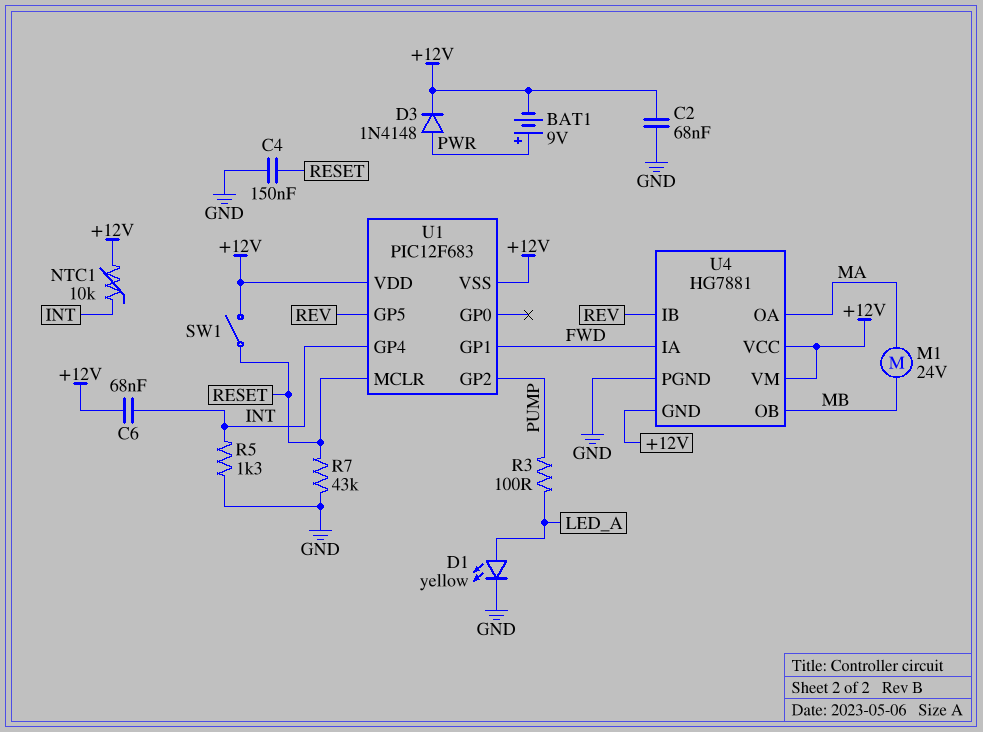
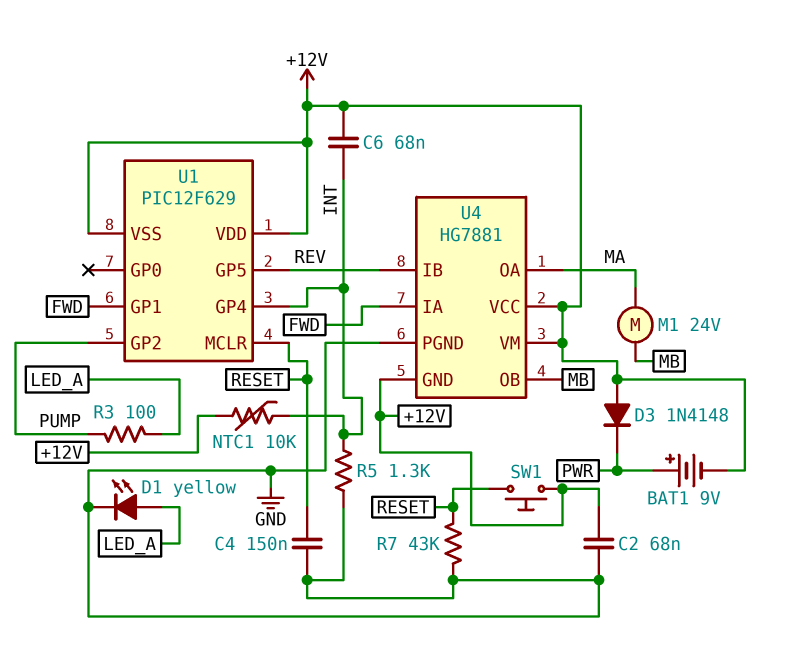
D3: diode 1N4148 (A PWR, K +12V) -> diode 1N4148 (A +12V, K PWR)
SW1: switch (+12V, RESET) -> button (+12V, RESET)
U1: PIC12F683 -> PIC12F629

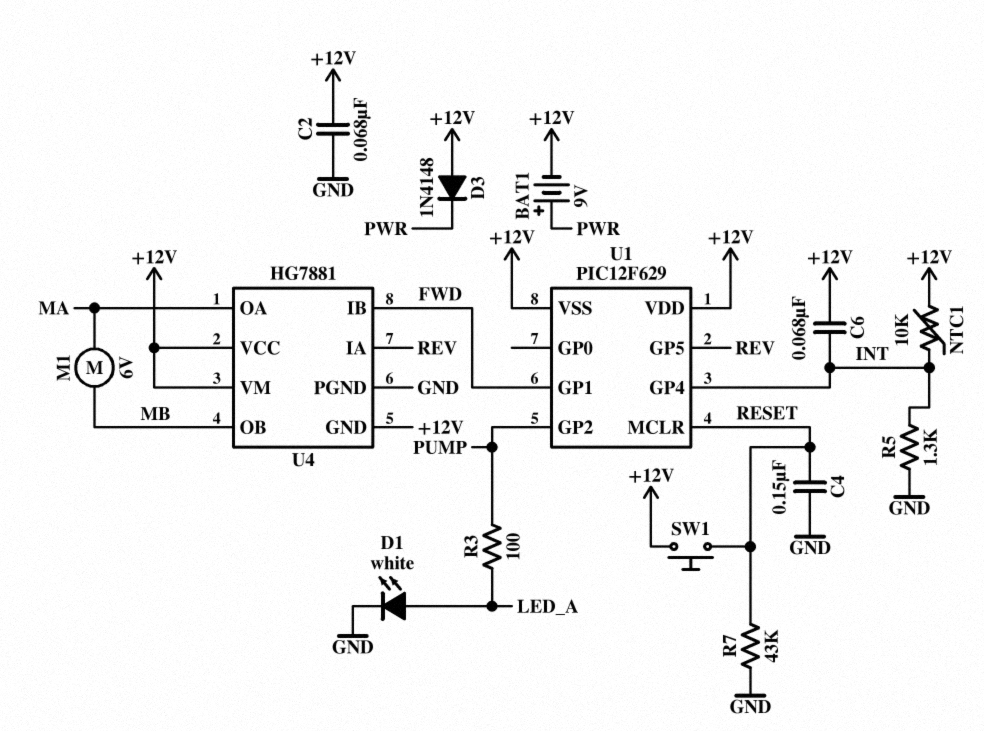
D1: LED yellow (A LED_A, K GND) -> LED white (A LED_A, K GND)
M1: motor 24V (MA, MB) -> motor 6V (MA, MB)
U4 pin IA: FWD -> REV
U4 pin IB: REV -> FWD

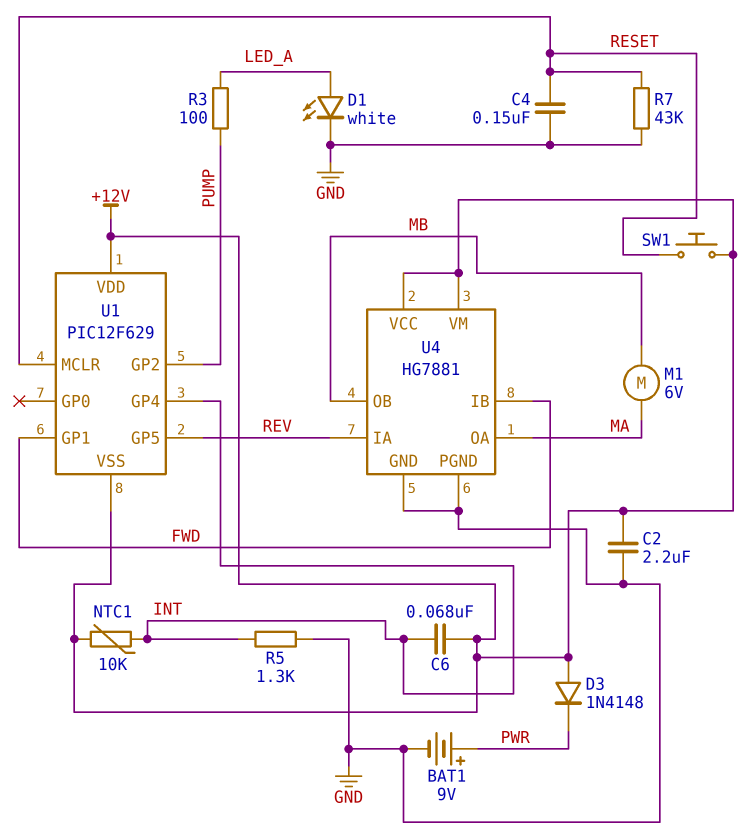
BAT1: 9V (plus PWR, minus +12V) -> 9V (plus PWR, minus GND)
C2: 68nF (+12V, GND) -> 2.2uF (+12V, GND)
U4 pin GND: +12V -> GND

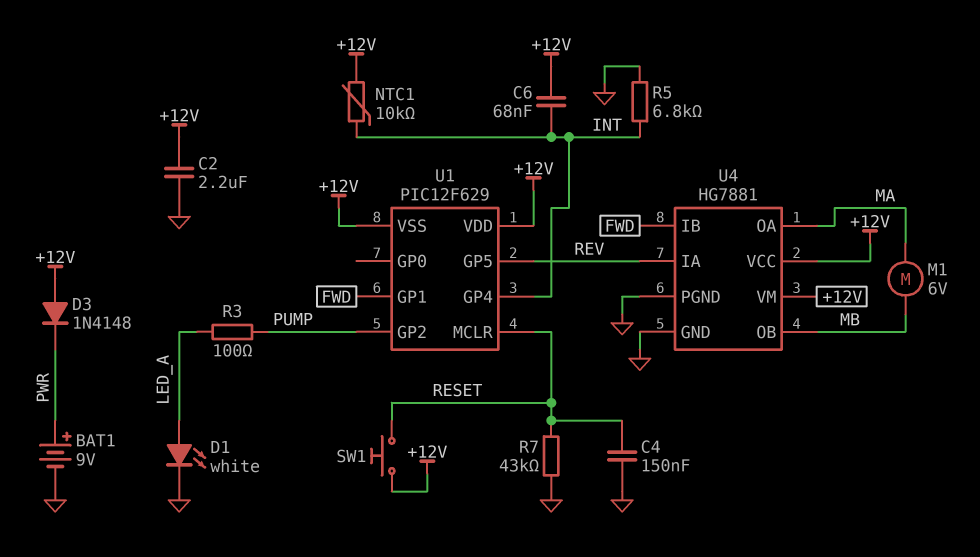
R5: 1.3k (GND, INT) -> 6.8k (GND, INT)

